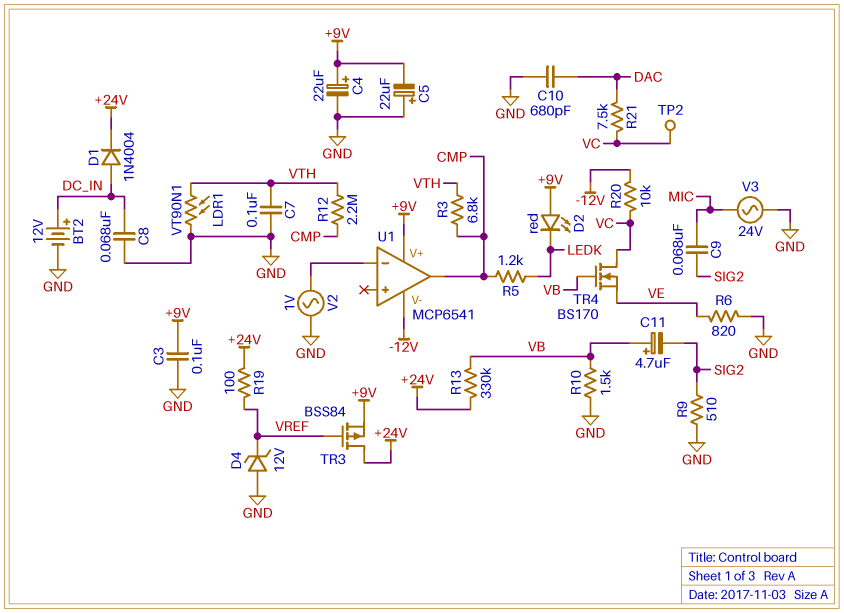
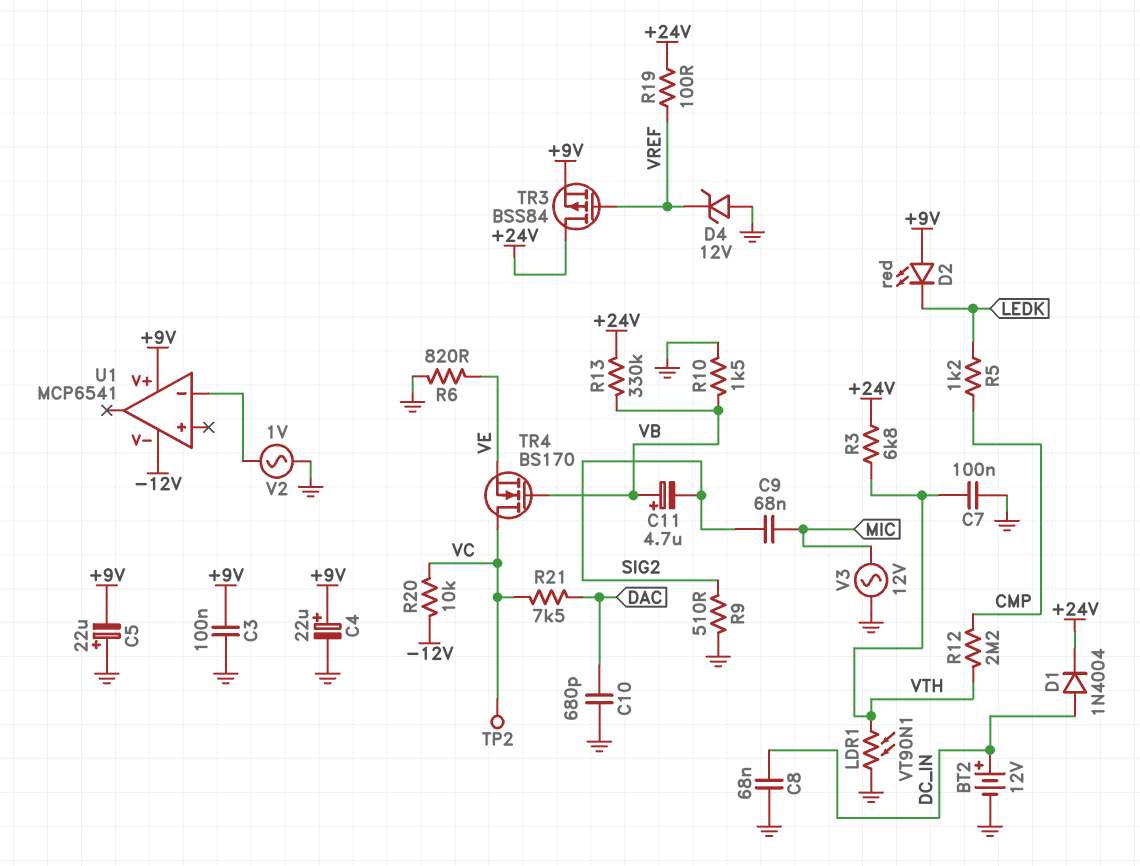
R3: 6.8k (CMP, VTH) -> 6.8k (+24V, VTH)
U1 pin out: CMP -> none
V3: AC 24V (GND, MIC) -> AC 12V (GND, MIC)

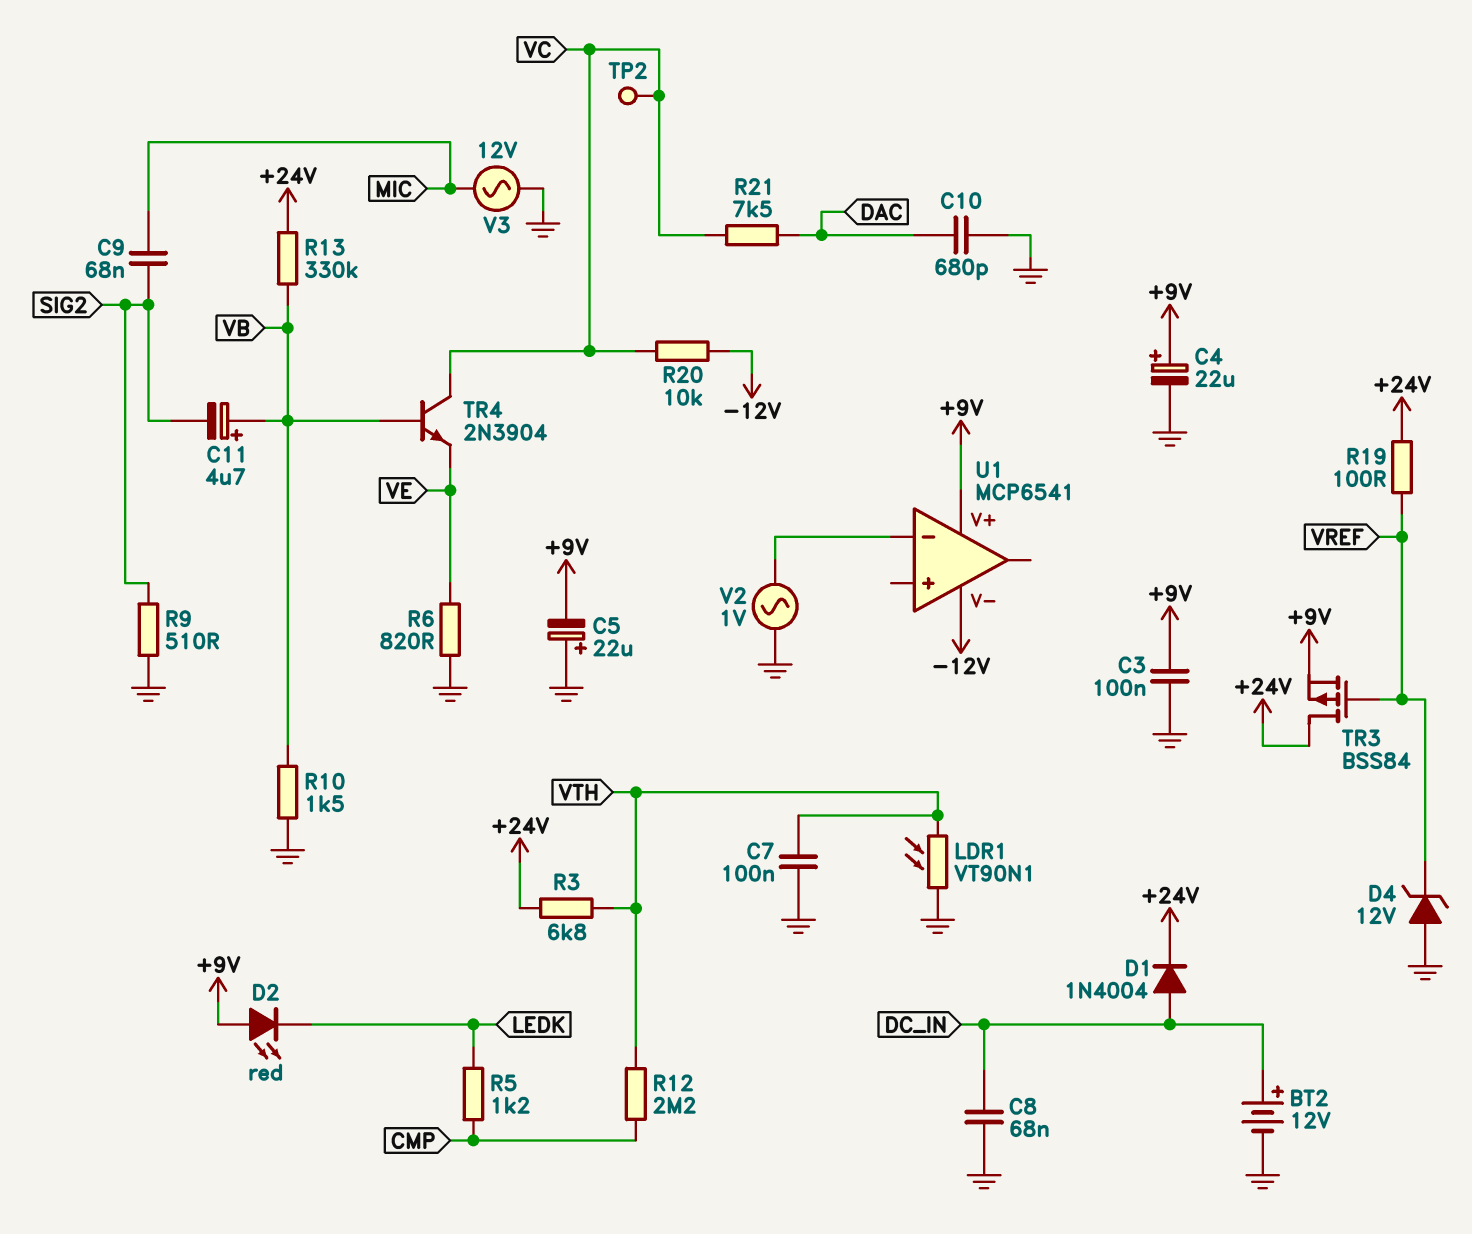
TR4: NMOS BS170 (G VB, D VC, S VE) -> NPN 2N3904 (B VB, C VC, E VE)

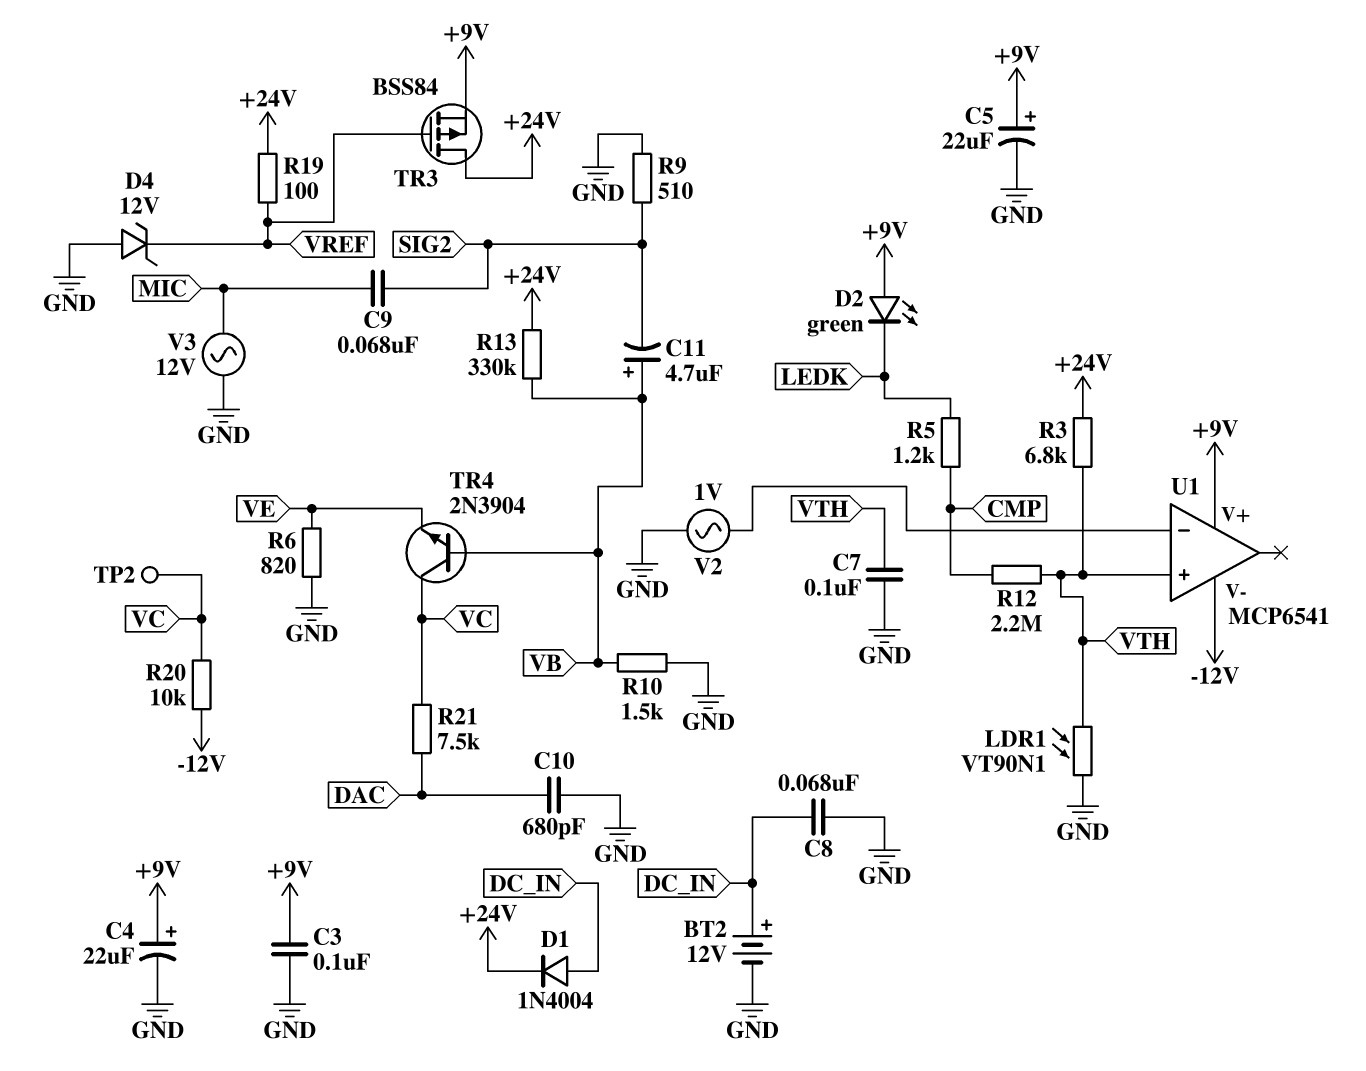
C5: 22uF (plus GND, minus +9V) -> 22uF (plus +9V, minus GND)
D2: LED red (A +9V, K LEDK) -> LED green (A +9V, K LEDK)
U1 pin in+: none -> VTH

